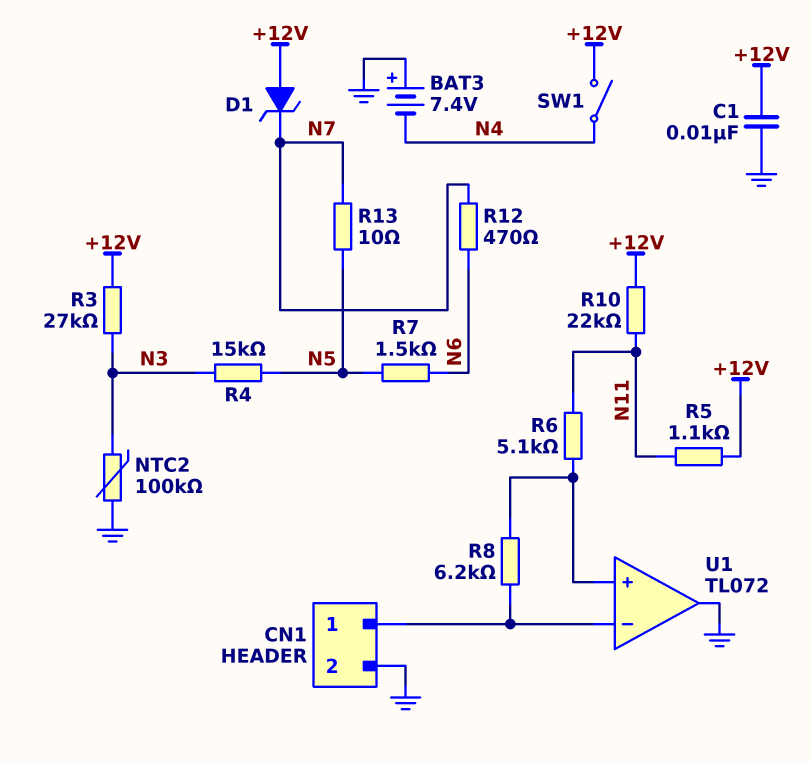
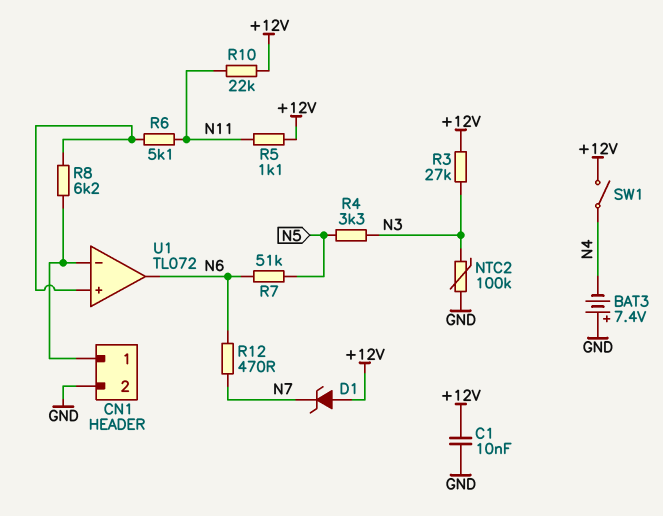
R4: 15k (N3, N5) -> 3.3k (N3, N5)
R7: 1.5k (N5, N6) -> 51k (N5, N6)
R13: 10 (N5, N7) -> none
U1 pin out: GND -> N6

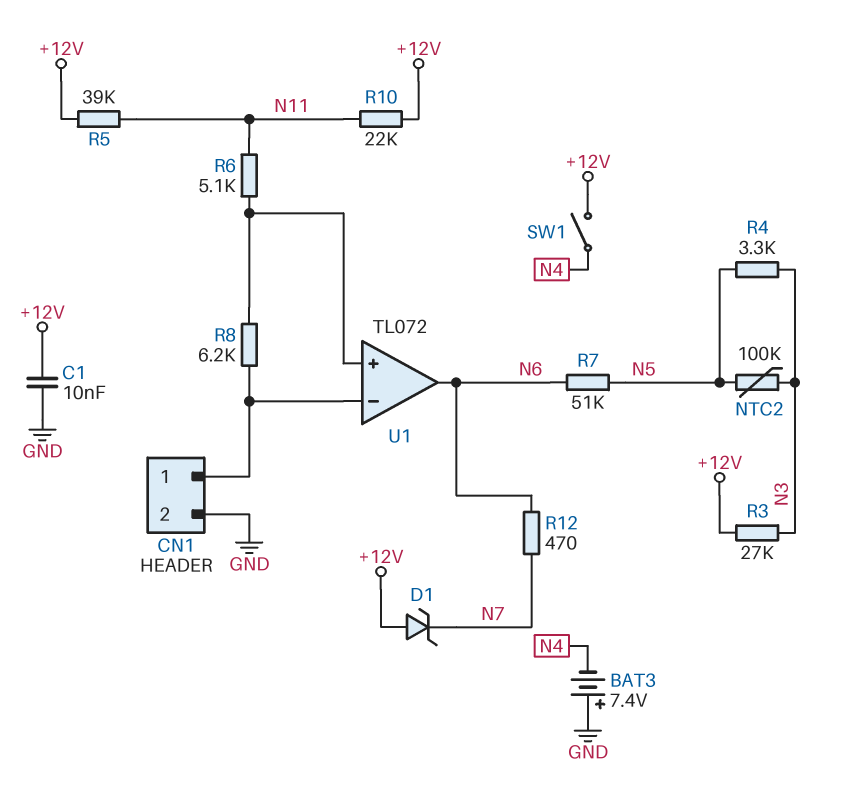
NTC2: 100k (GND, N3) -> 100k (N3, N5)
R5: 1.1k (+12V, N11) -> 39k (+12V, N11)

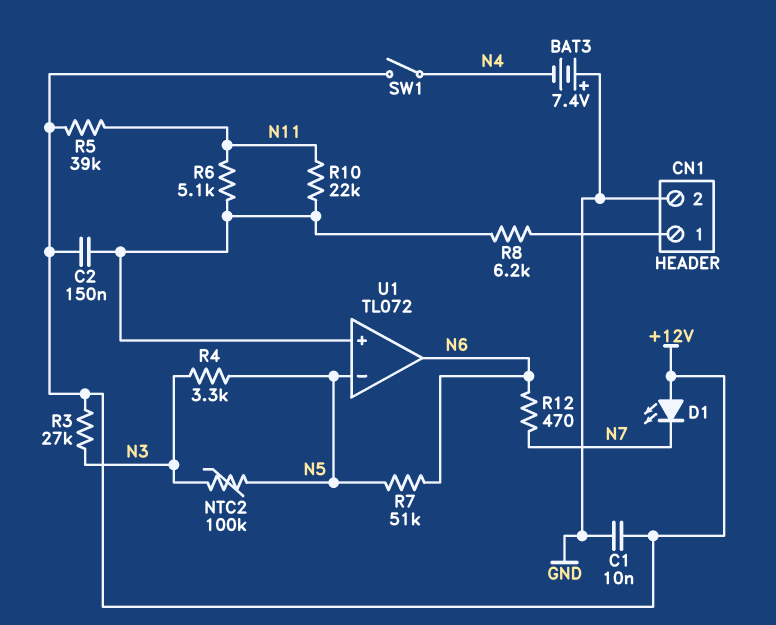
C2: none -> 150nF (+12V, U1/in+)
D1: zener (A +12V, K N7) -> LED (A +12V, K N7)
R10: 22k (+12V, N11) -> 22k (N11, U1/in+)
U1 pin in-: CN1/1 -> N5

